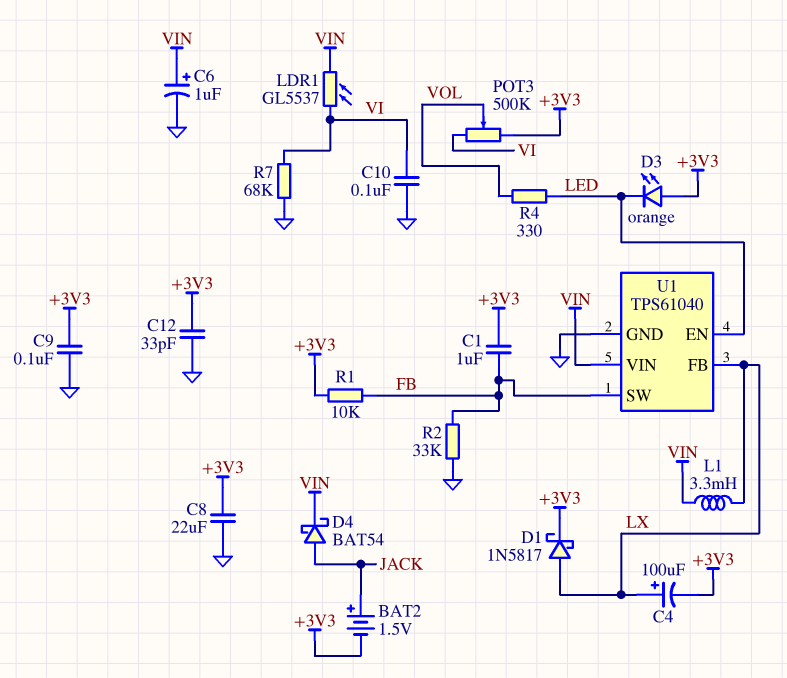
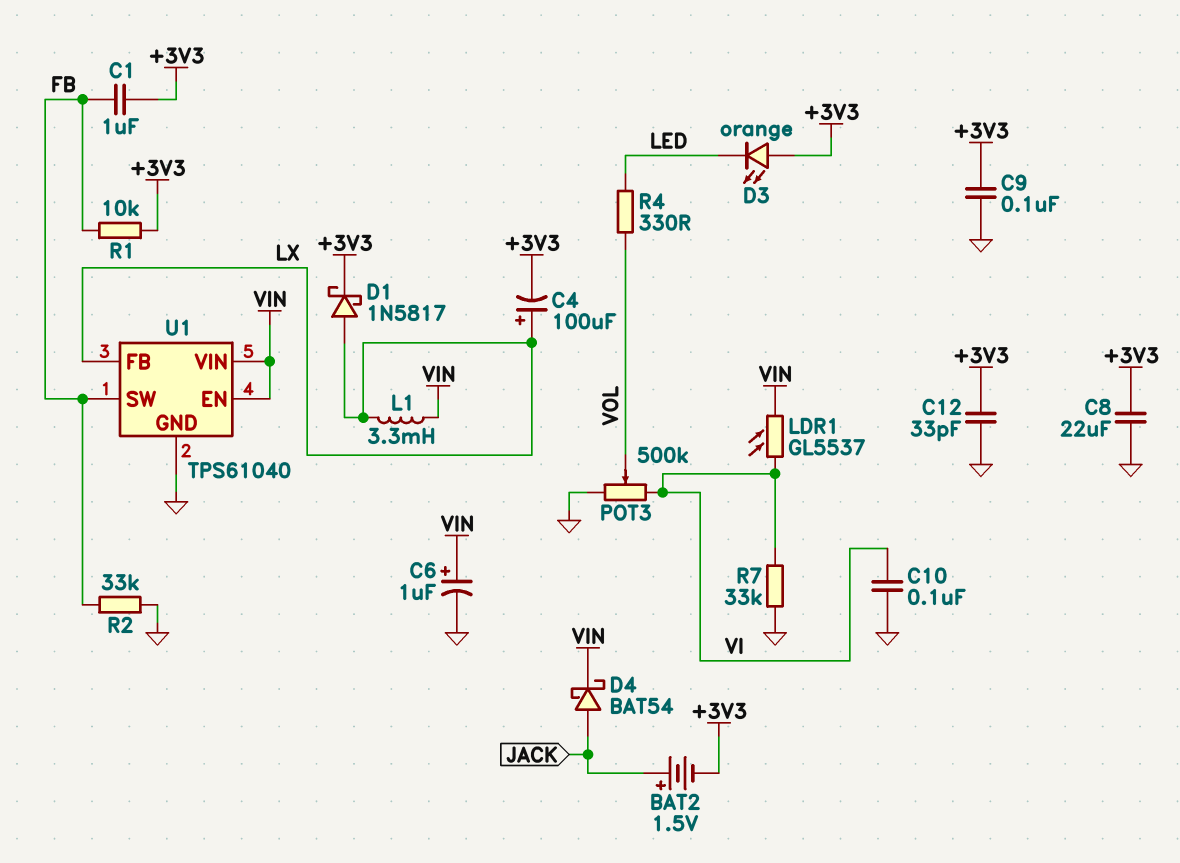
POT3: 500k (+3V3, VI, wiper VOL) -> 500k (GND, VI, wiper VOL)
R7: 68k (GND, VI) -> 33k (GND, VI)
U1 pin EN: LED -> VIN

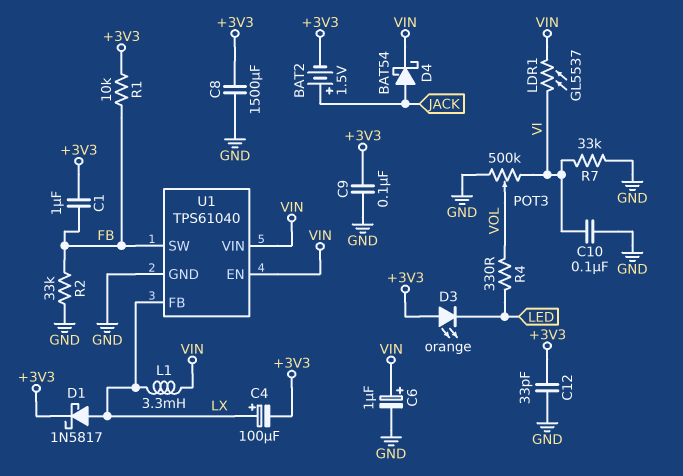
C8: 22uF (+3V3, GND) -> 1500uF (+3V3, GND)

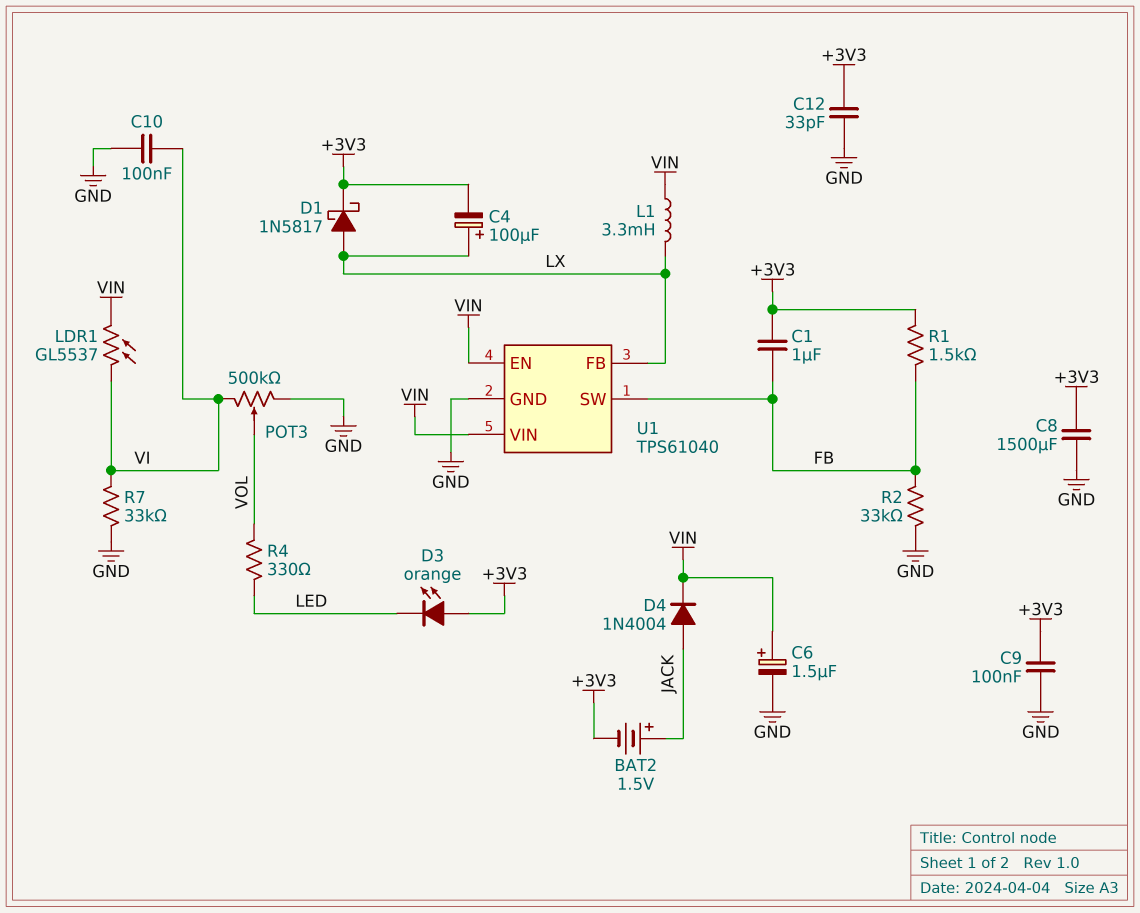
C6: 1uF (plus VIN, minus GND) -> 1.5uF (plus VIN, minus GND)
D4: schottky BAT54 (A JACK, K VIN) -> diode 1N4004 (A JACK, K VIN)
R1: 10k (+3V3, FB) -> 1.5k (+3V3, FB)

